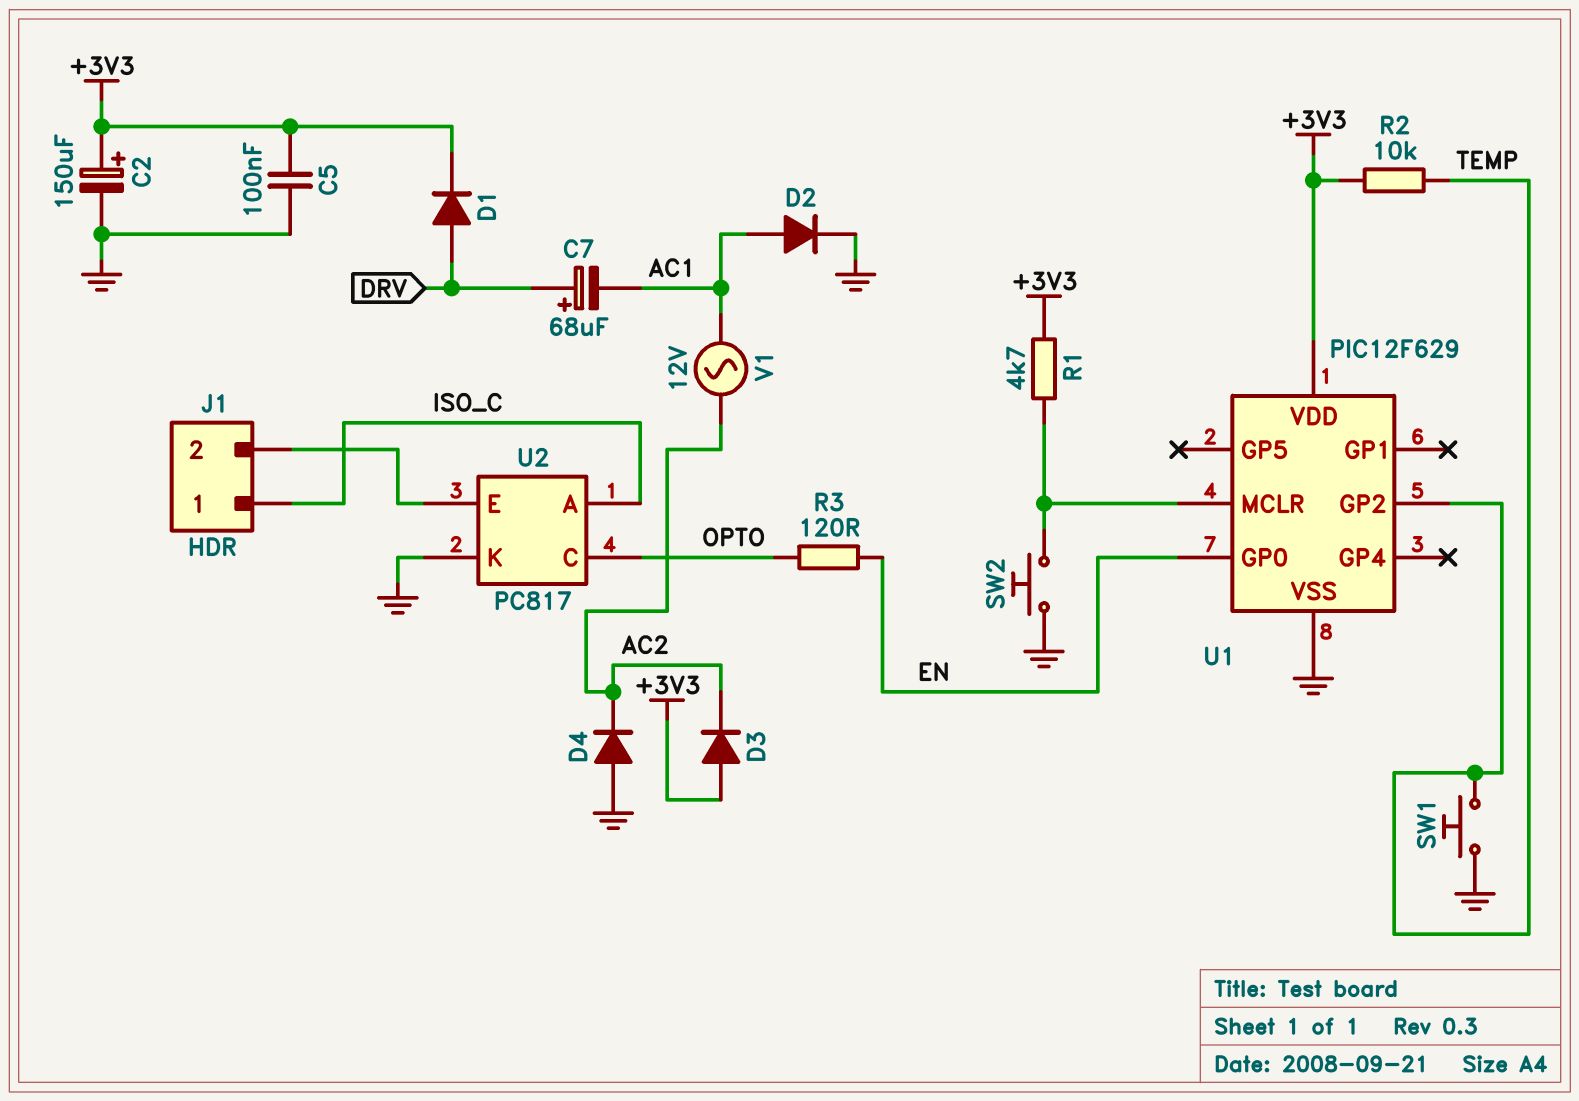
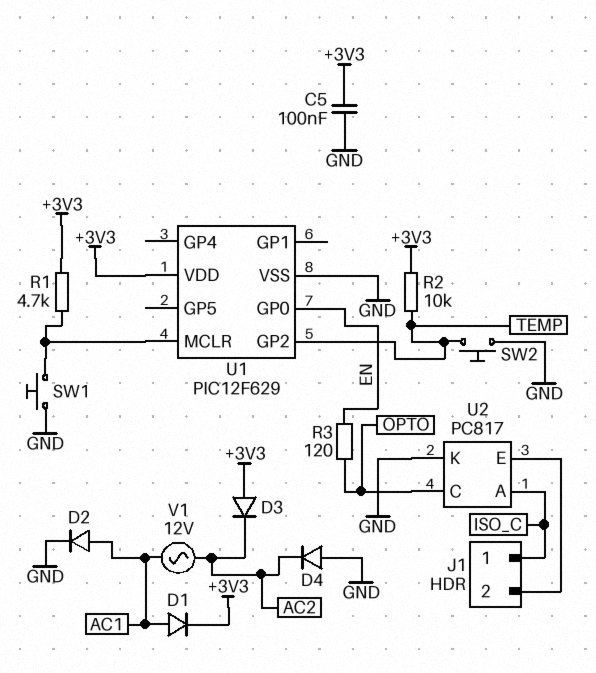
C2: 150uF (plus +3V3, minus GND) -> none
C7: 68uF (plus DRV, minus AC1) -> none
D1: diode (A DRV, K +3V3) -> diode (A AC1, K +3V3)
SW1: button (GND, TEMP) -> button (GND, U1/MCLR)
SW2: button (GND, U1/MCLR) -> button (GND, TEMP)

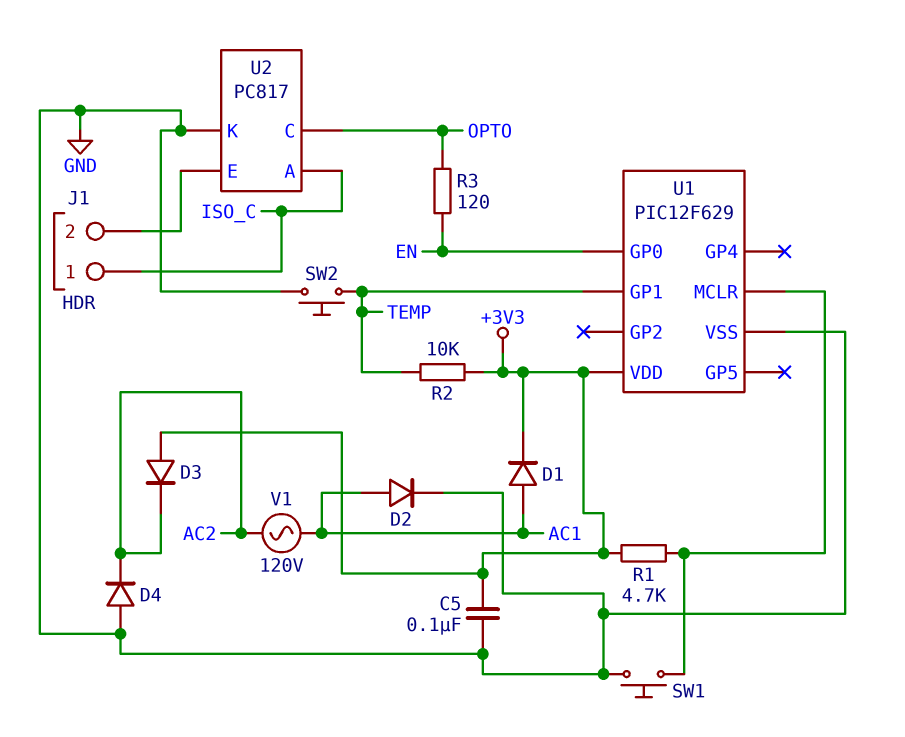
U1 pin GP1: none -> TEMP
U1 pin GP2: TEMP -> none
V1: AC 12V (AC1, AC2) -> AC 120V (AC1, AC2)

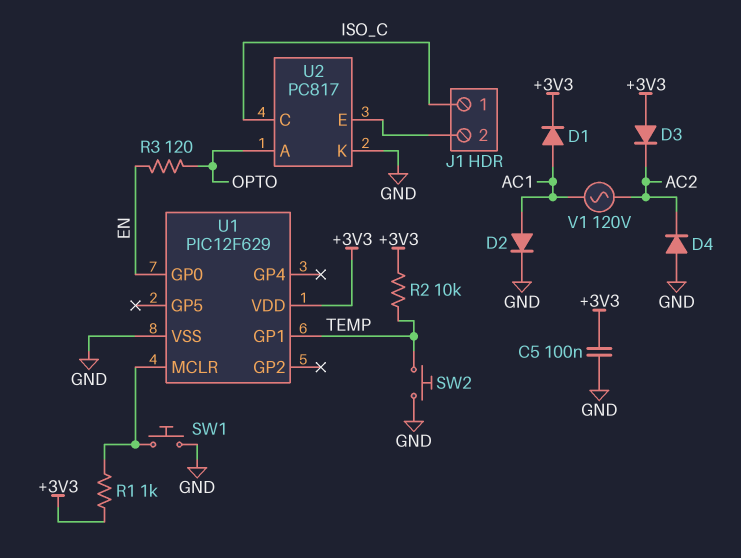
R1: 4.7k (+3V3, U1/MCLR) -> 1k (+3V3, U1/MCLR)
U2 pin A: ISO_C -> OPTO
U2 pin C: OPTO -> ISO_C

